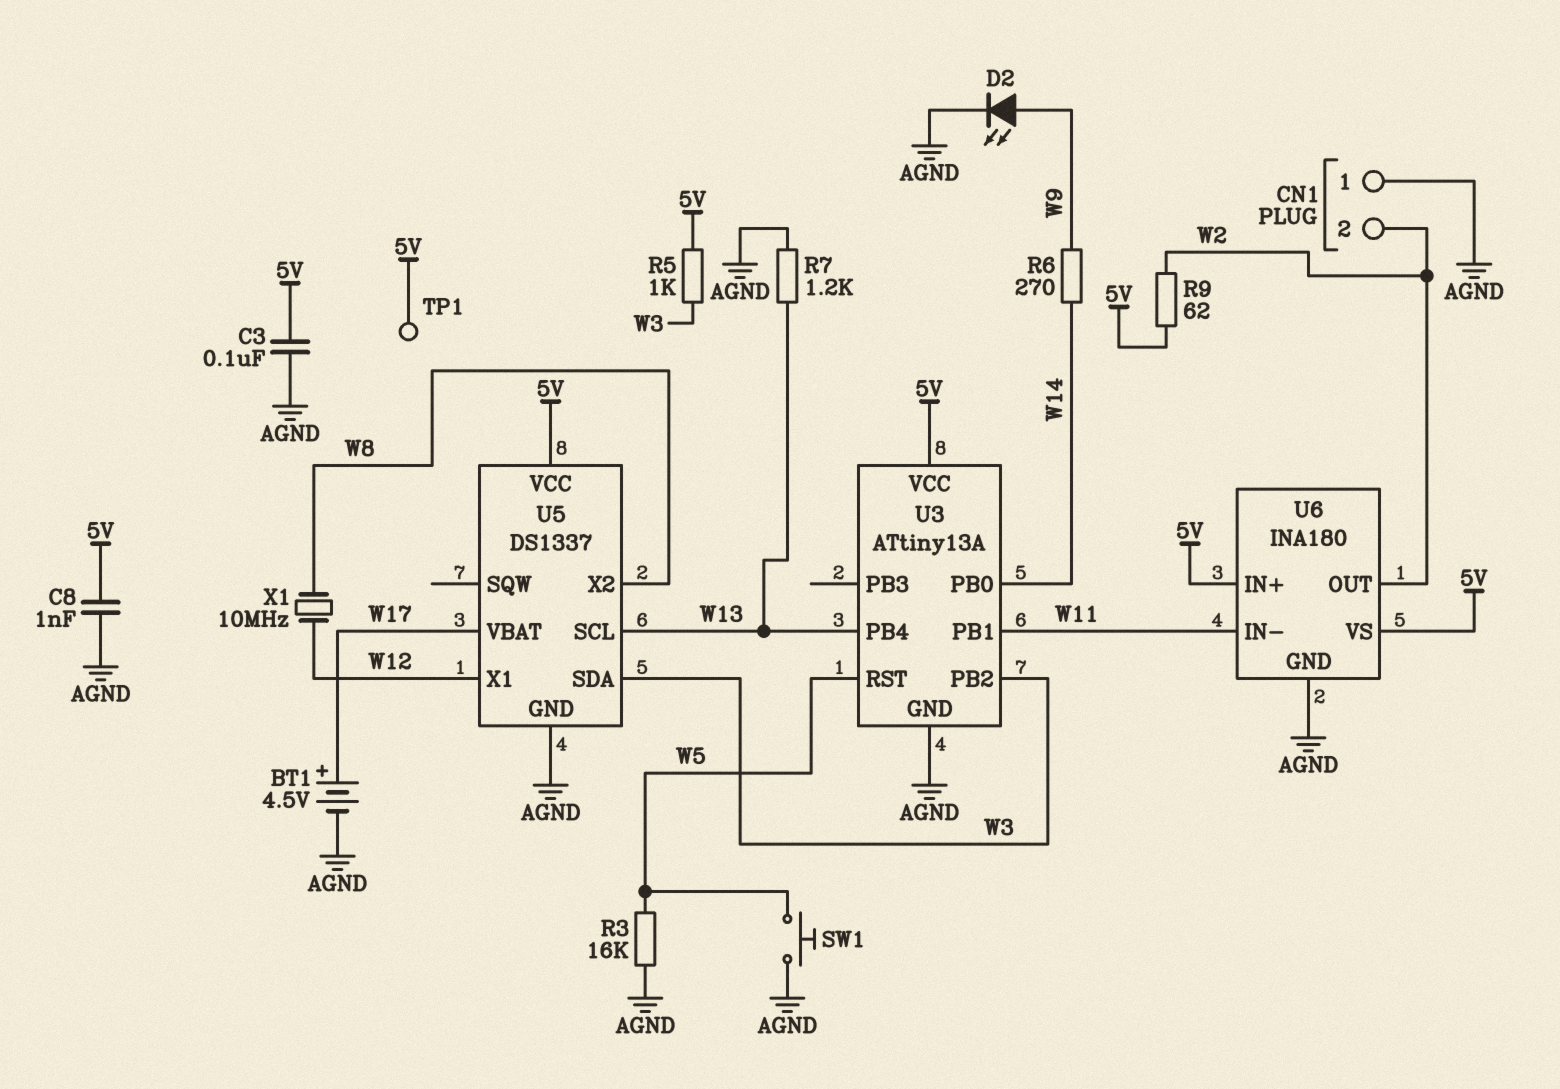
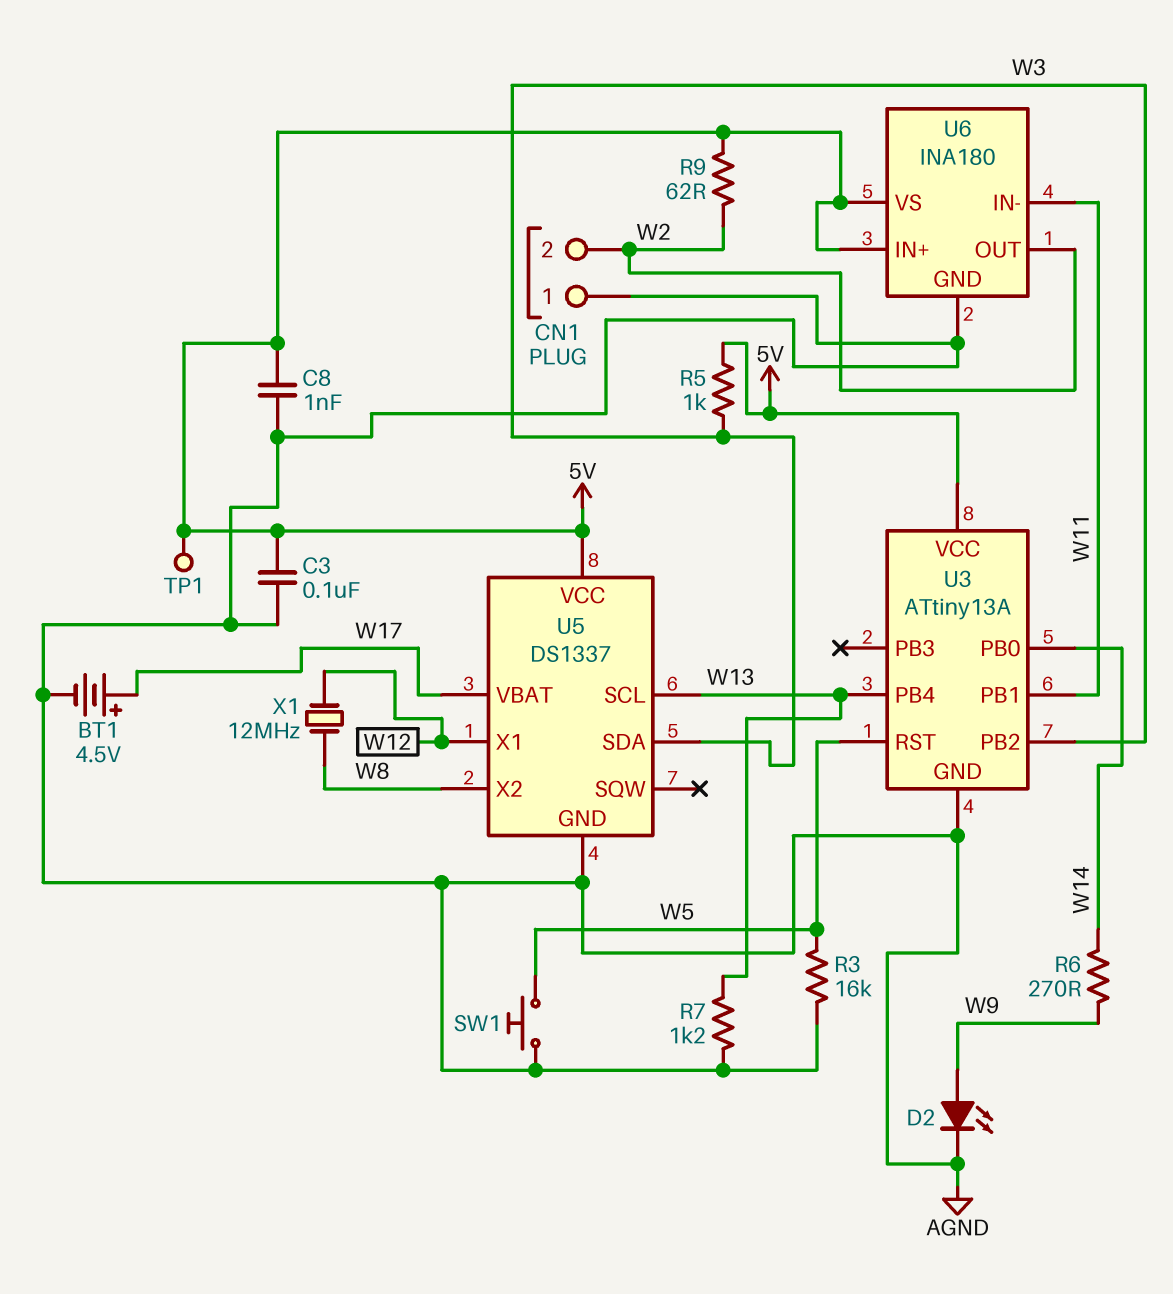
X1: 10MHz (W8, W12) -> 12MHz (W8, W12)

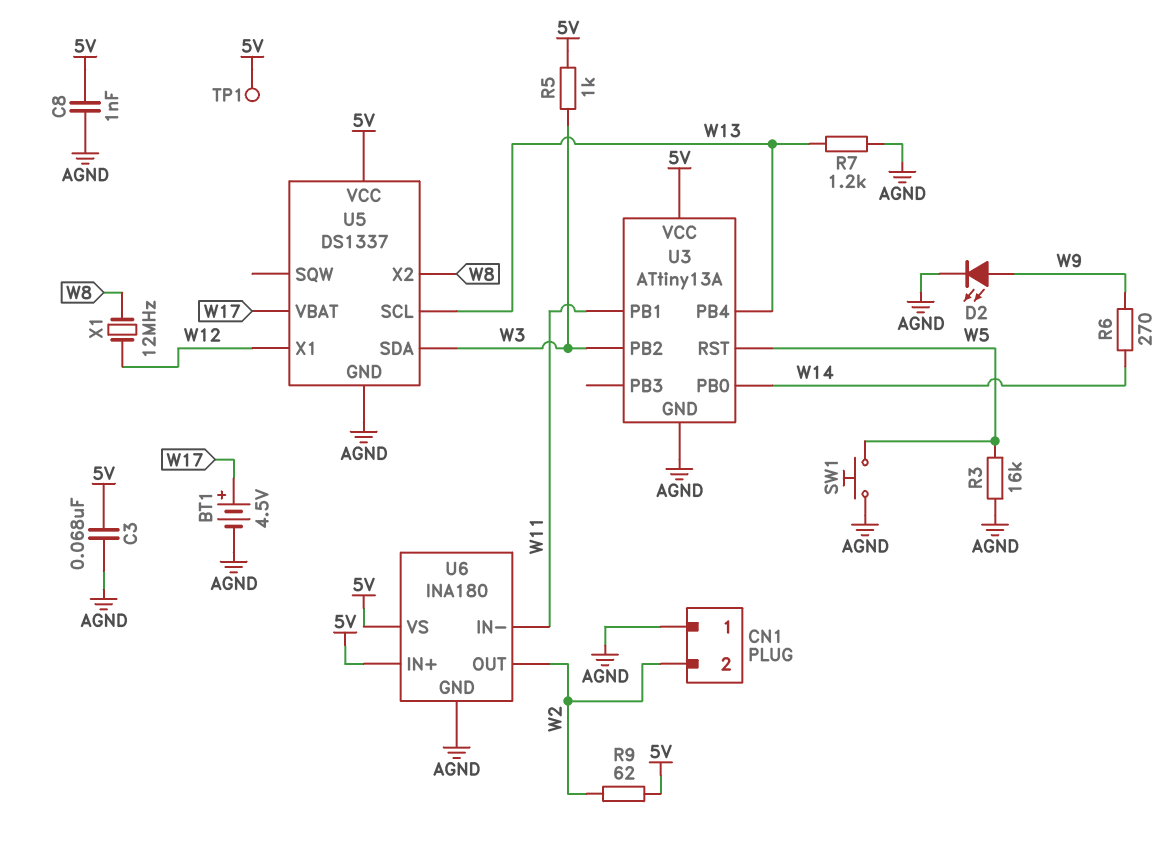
C3: 100nF (5V, AGND) -> 68nF (5V, AGND)

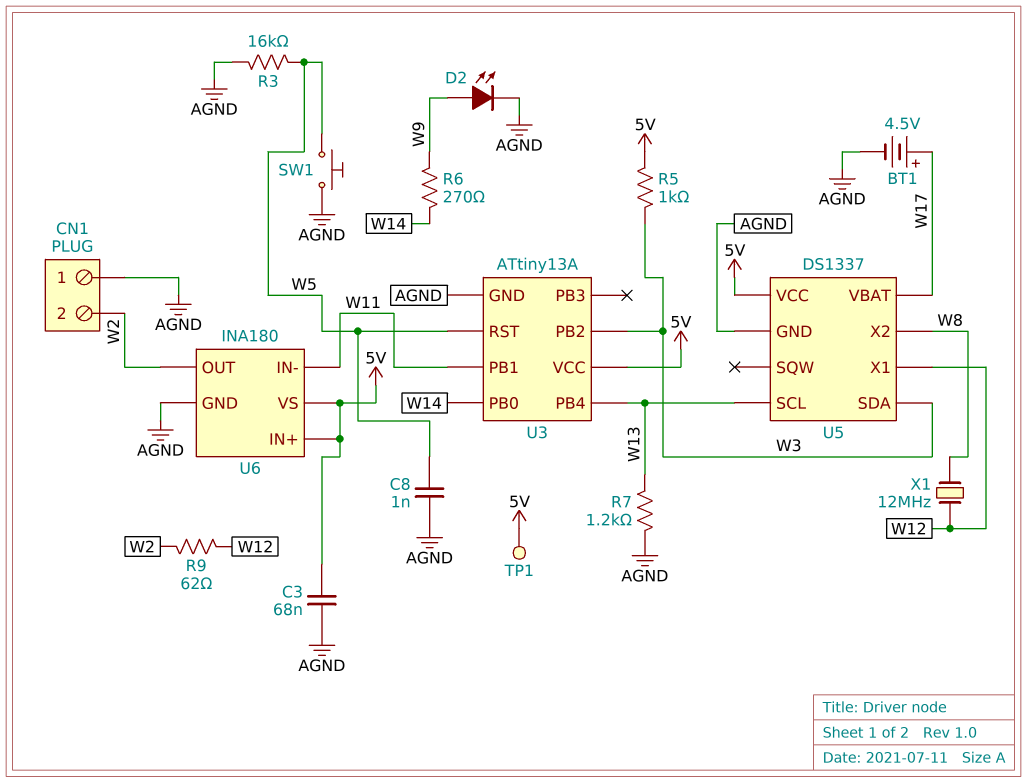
C8: 1nF (5V, AGND) -> 1nF (AGND, W5)
R9: 62 (5V, W2) -> 62 (W2, W12)

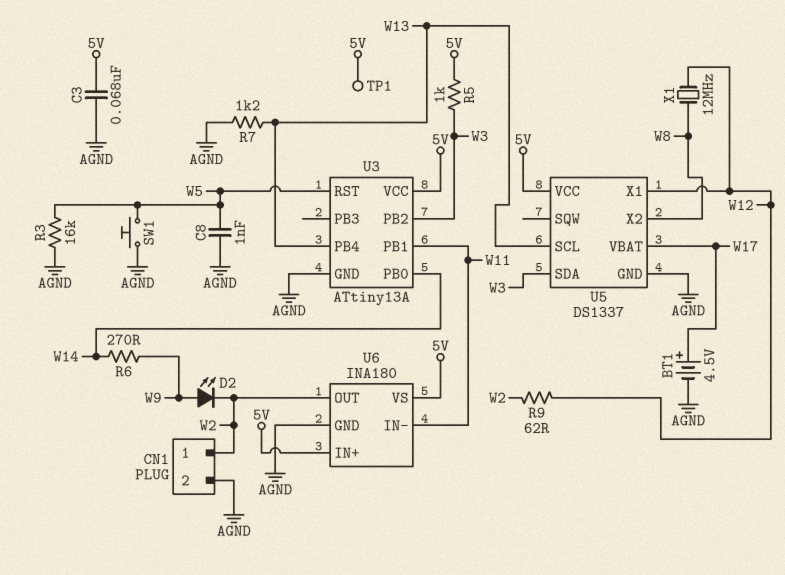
CN1 pin 1: AGND -> W2
CN1 pin 2: W2 -> AGND
D2: LED (A W9, K AGND) -> LED (A W9, K W2)

